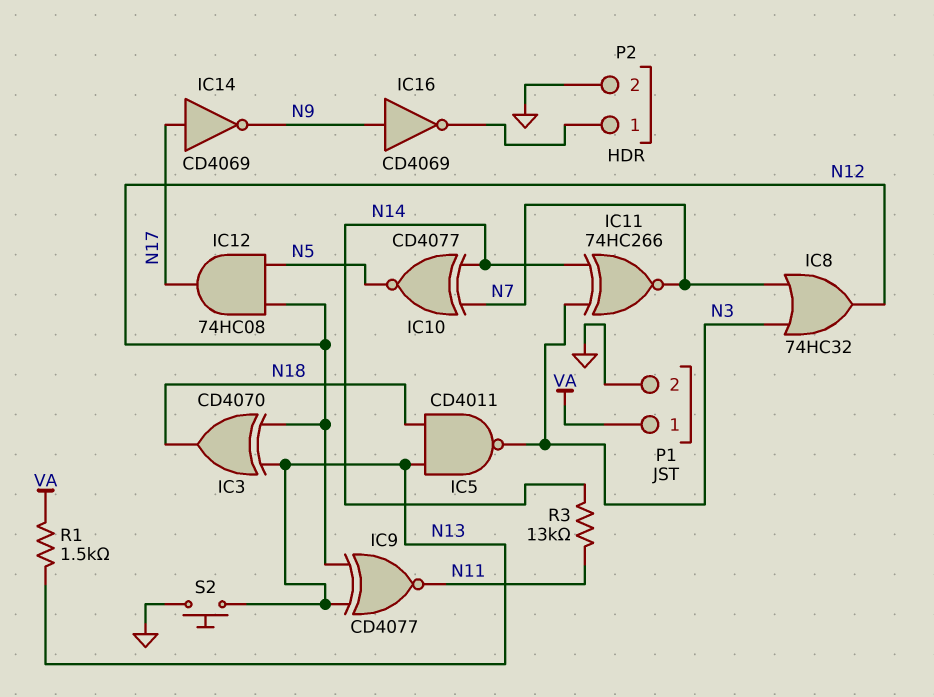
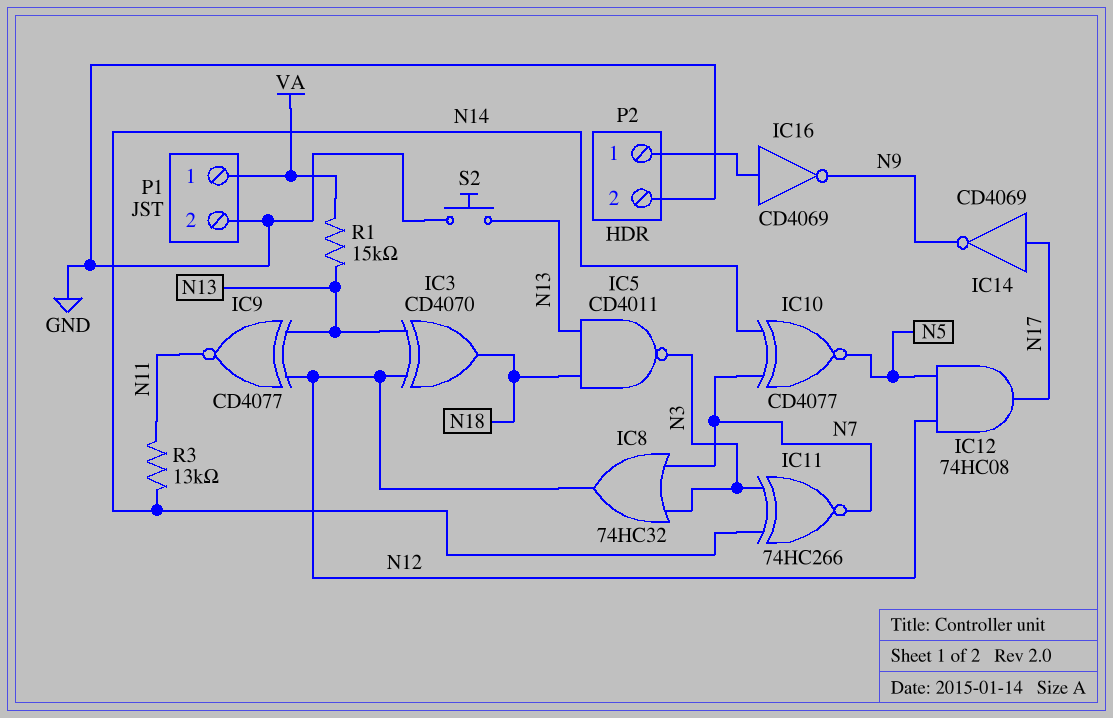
IC16: NOT CD4069 (in N9, out P2/1) -> NOT CD4069 (in P2/1, out N9)
R1: 1.5k (N13, VA) -> 15k (N13, VA)

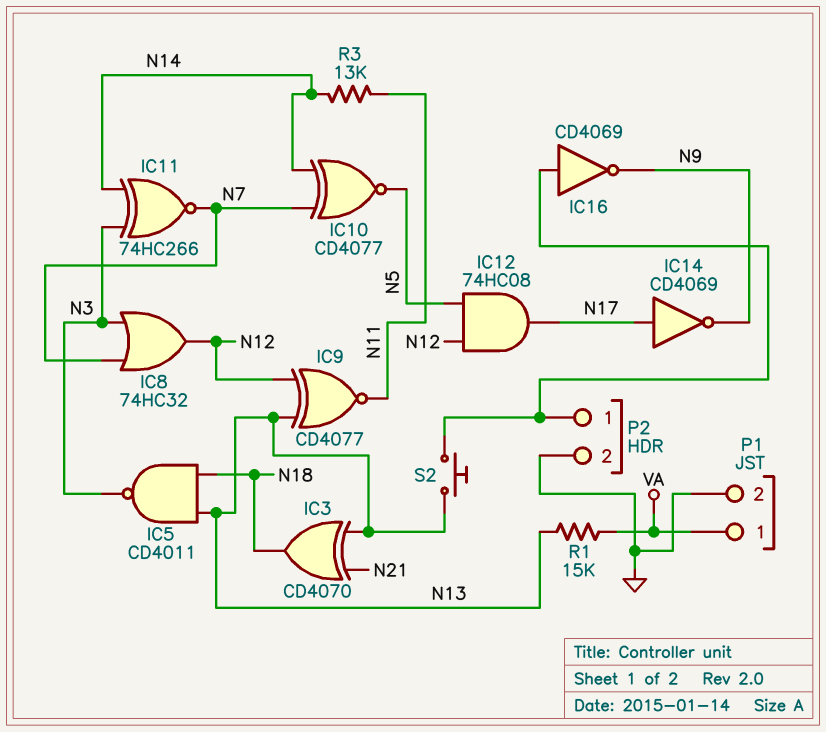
IC3: XOR CD4070 (in N12, in N13, out N18) -> XOR CD4070 (in N13, in N21, out N18)
S2: button (GND, N13) -> button (N13, P2/1)

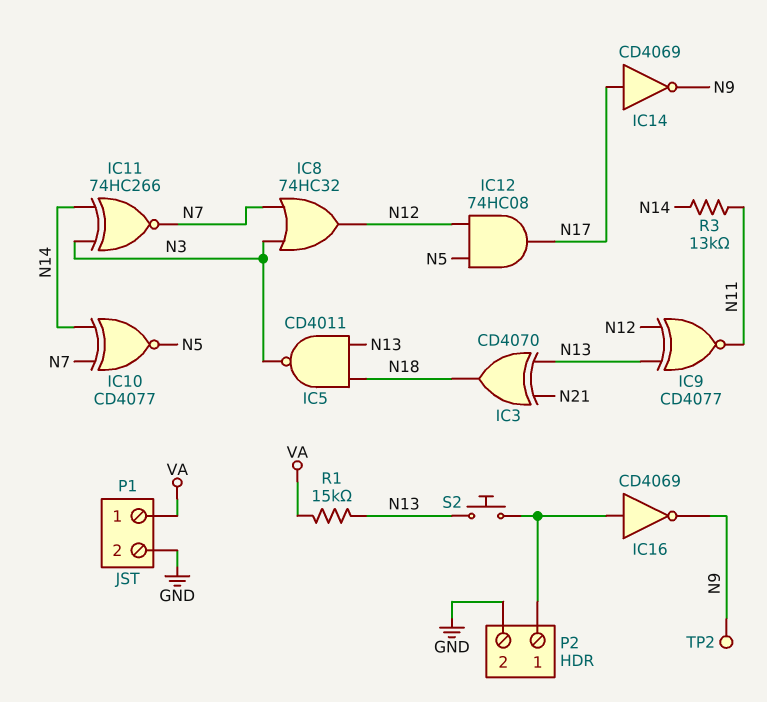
TP2: none -> test point (N9)

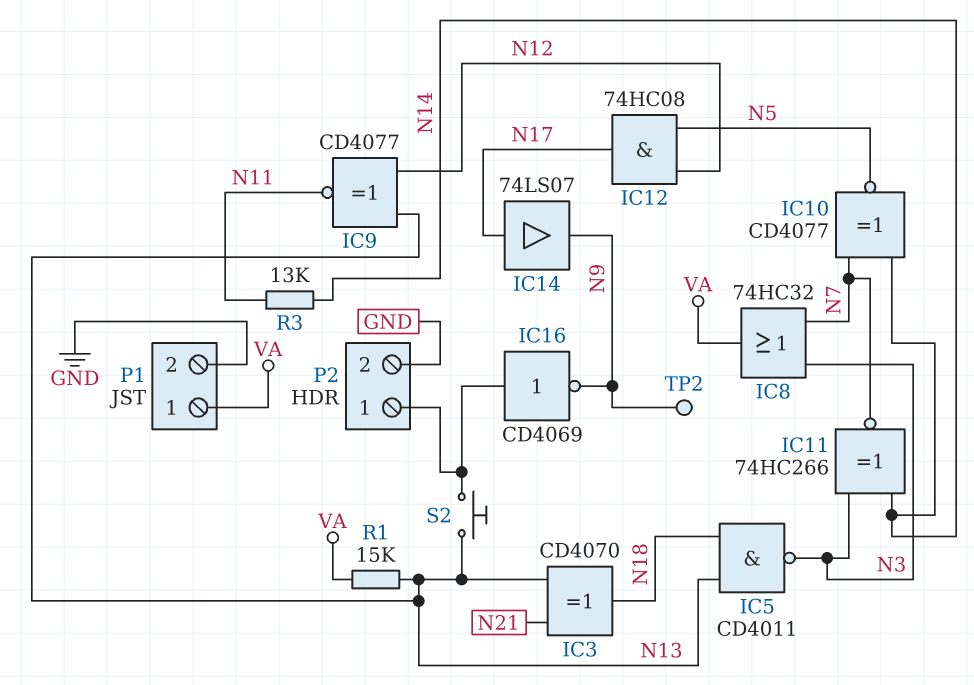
IC8: OR 74HC32 (in N3, in N7, out N12) -> OR 74HC32 (in N3, in N7, out VA)
IC14: NOT CD4069 (in N17, out N9) -> buffer 74LS07 (in N17, out N9)

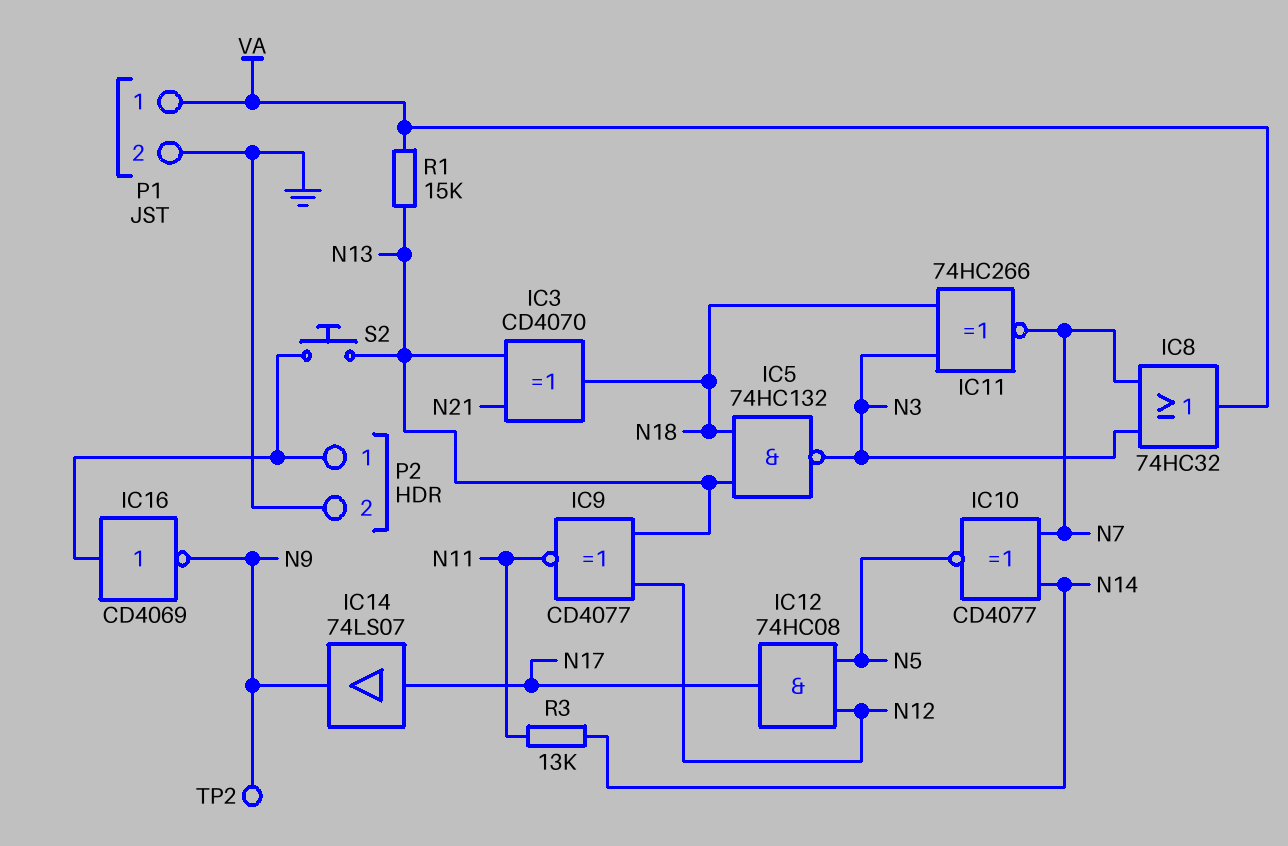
IC5: NAND CD4011 (in N13, in N18, out N3) -> NAND 74HC132 (in N13, in N18, out N3)
IC11: XNOR 74HC266 (in N3, in N14, out N7) -> XNOR 74HC266 (in N3, in N18, out N7)

